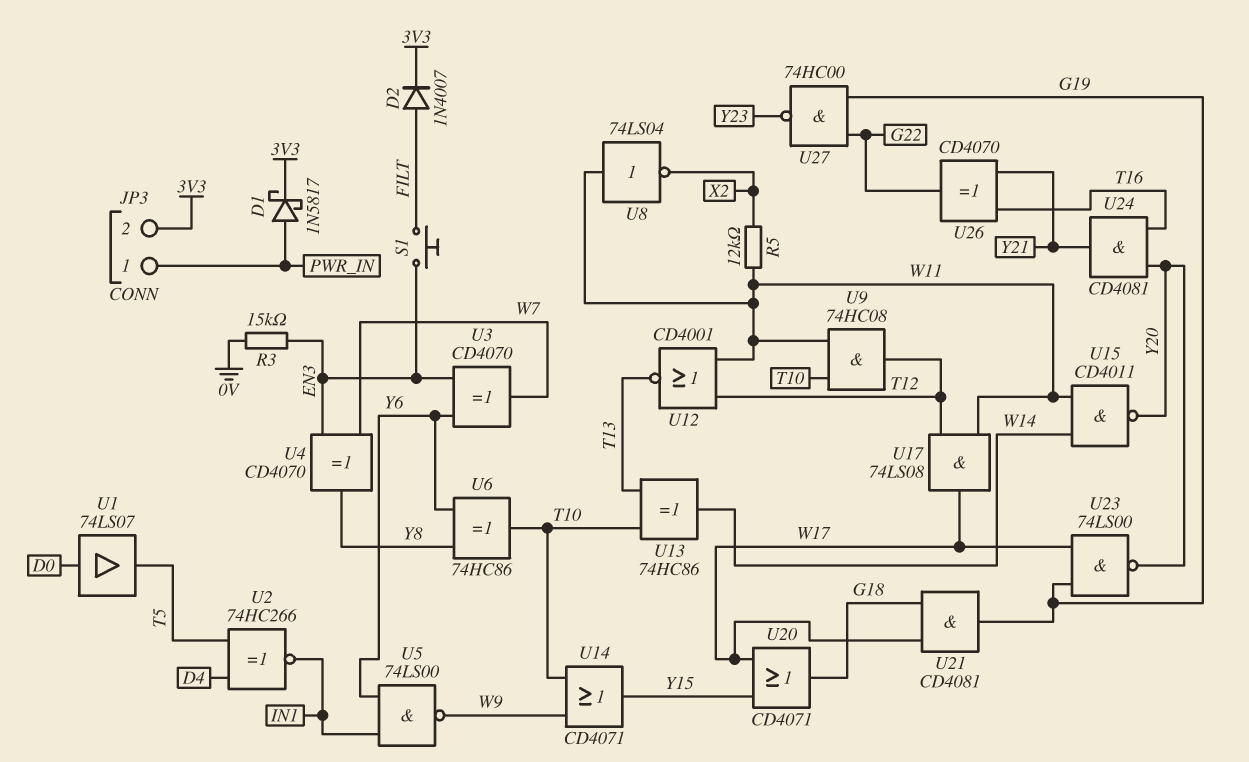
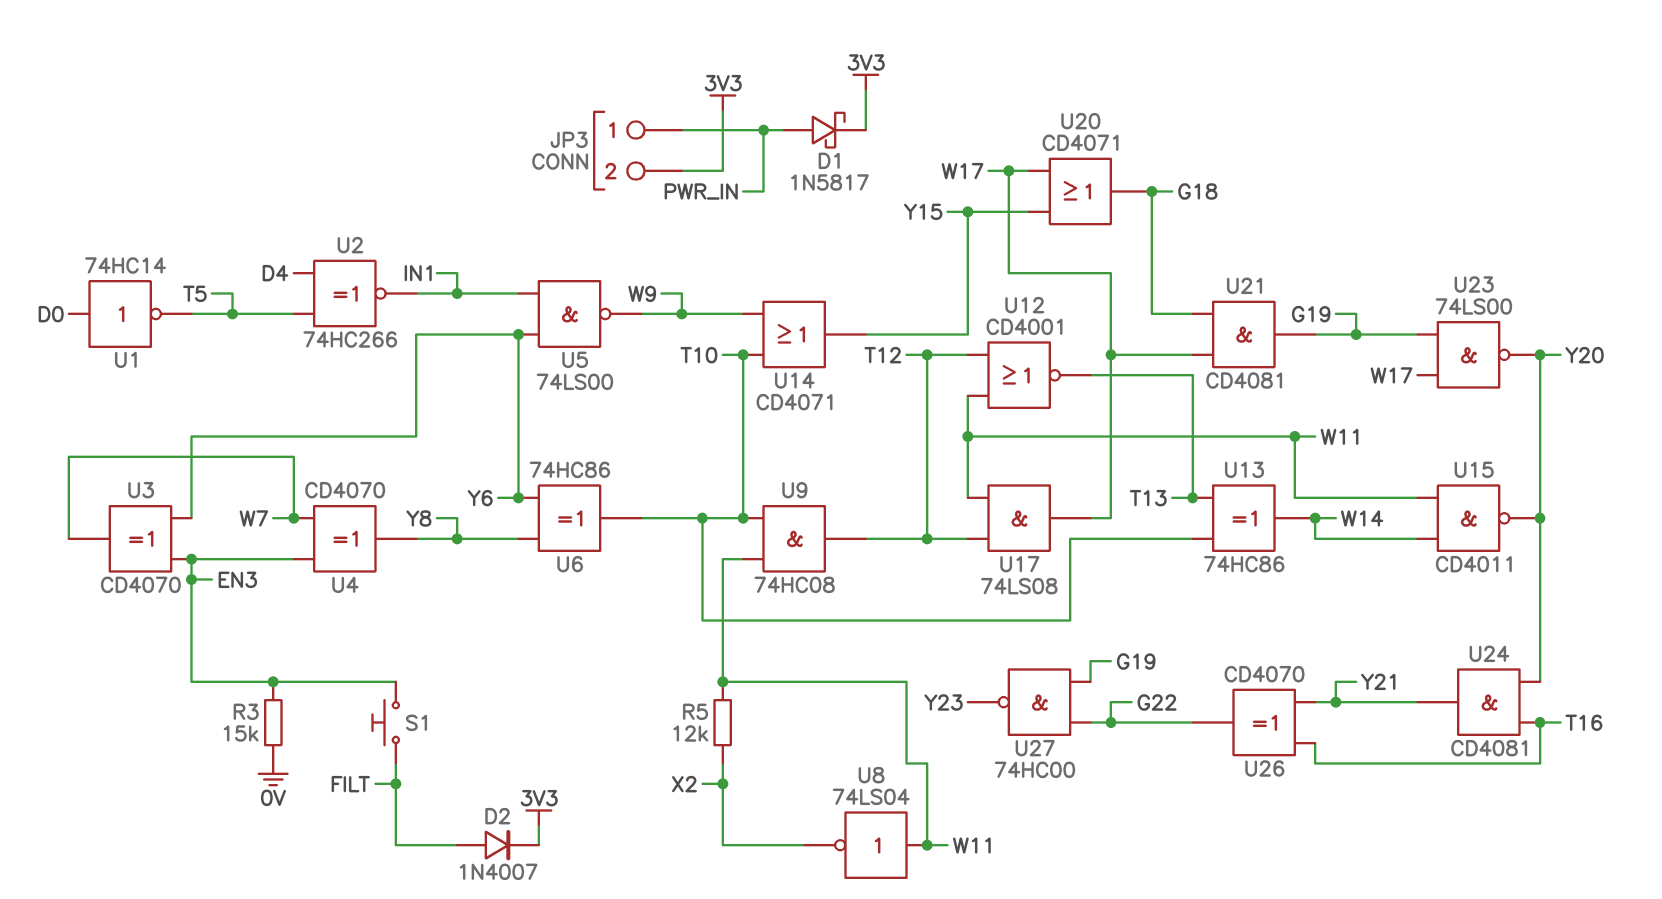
U1: buffer 74LS07 (in D0, out T5) -> NOT 74HC14 (in D0, out T5)

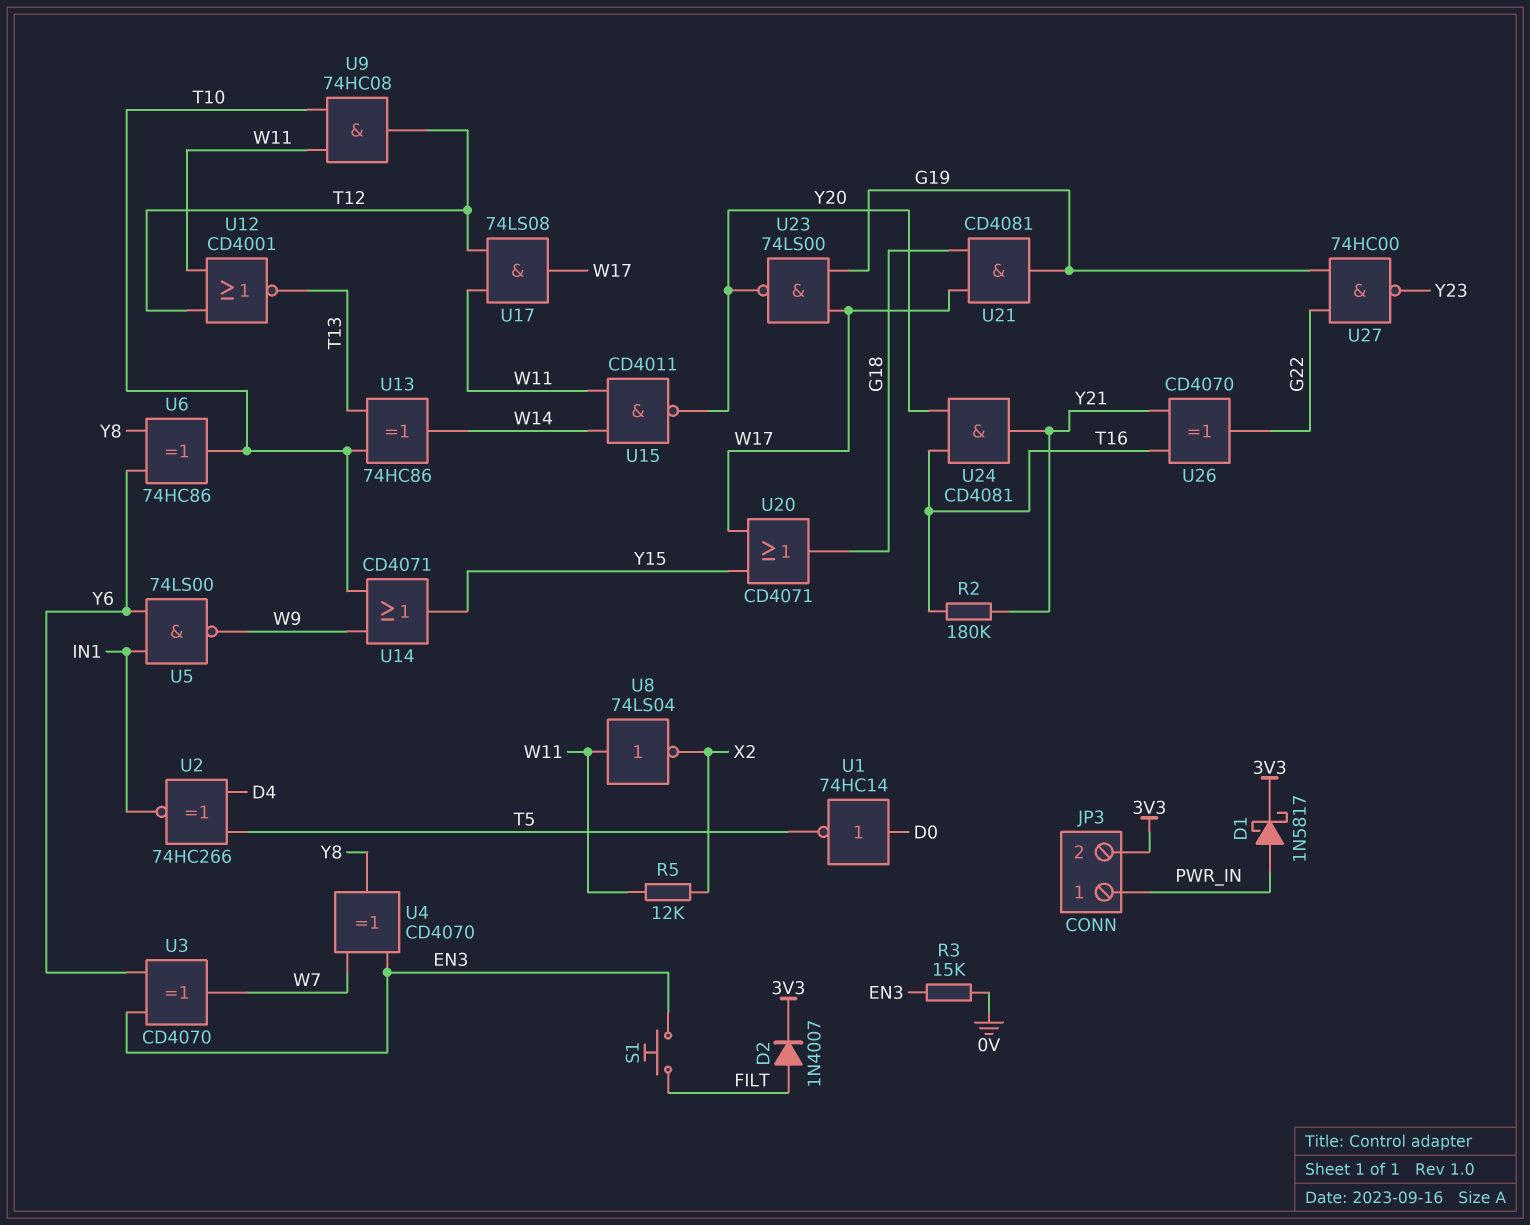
R2: none -> 180k (T16, Y21)

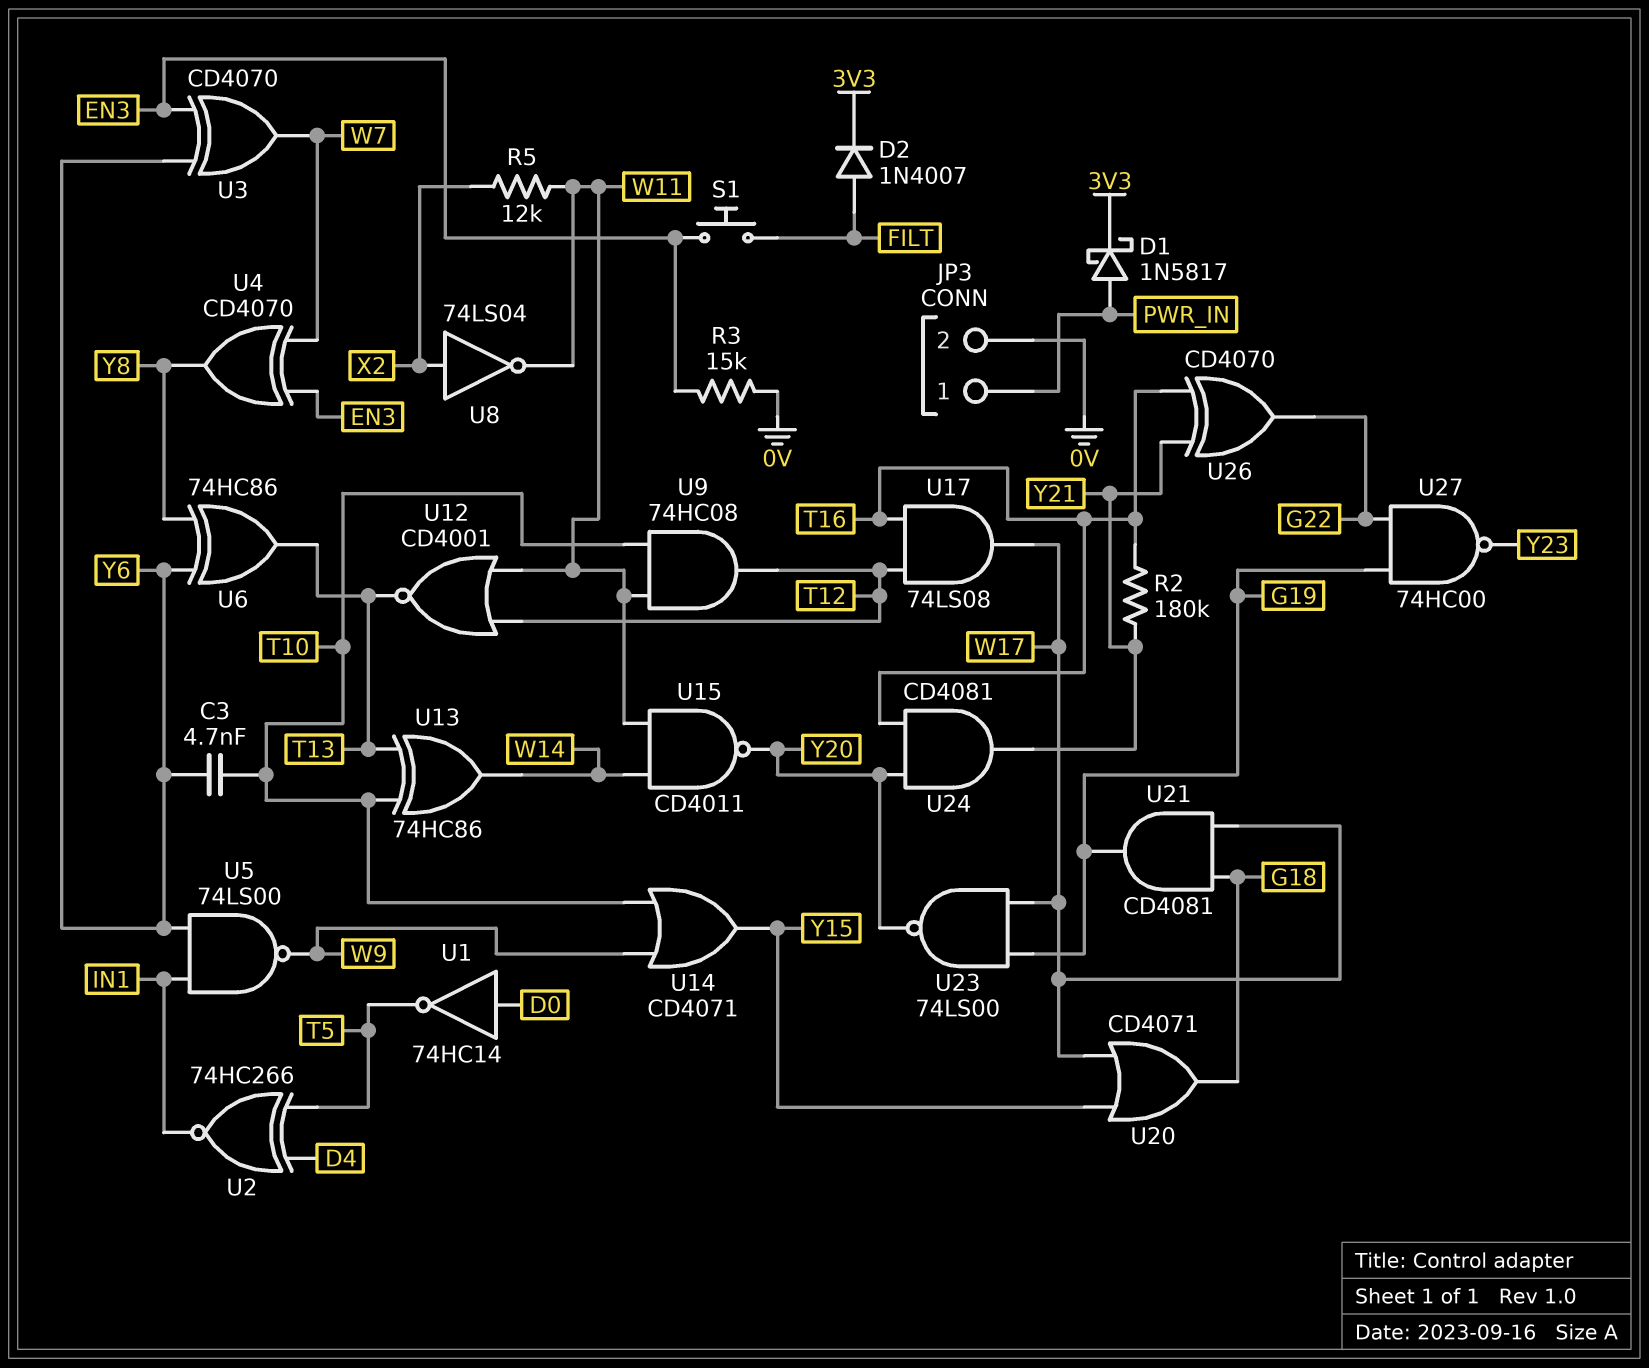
C3: none -> 4.7nF (T10, Y6)
JP3 pin 2: 3V3 -> 0V
U6: XOR 74HC86 (in Y6, in Y8, out T10) -> XOR 74HC86 (in Y6, in Y8, out T13)
U8: NOT 74LS04 (in W11, out X2) -> NOT 74LS04 (in X2, out W11)
U17: AND 74LS08 (in T12, in W11, out W17) -> AND 74LS08 (in T12, in T16, out W17)

